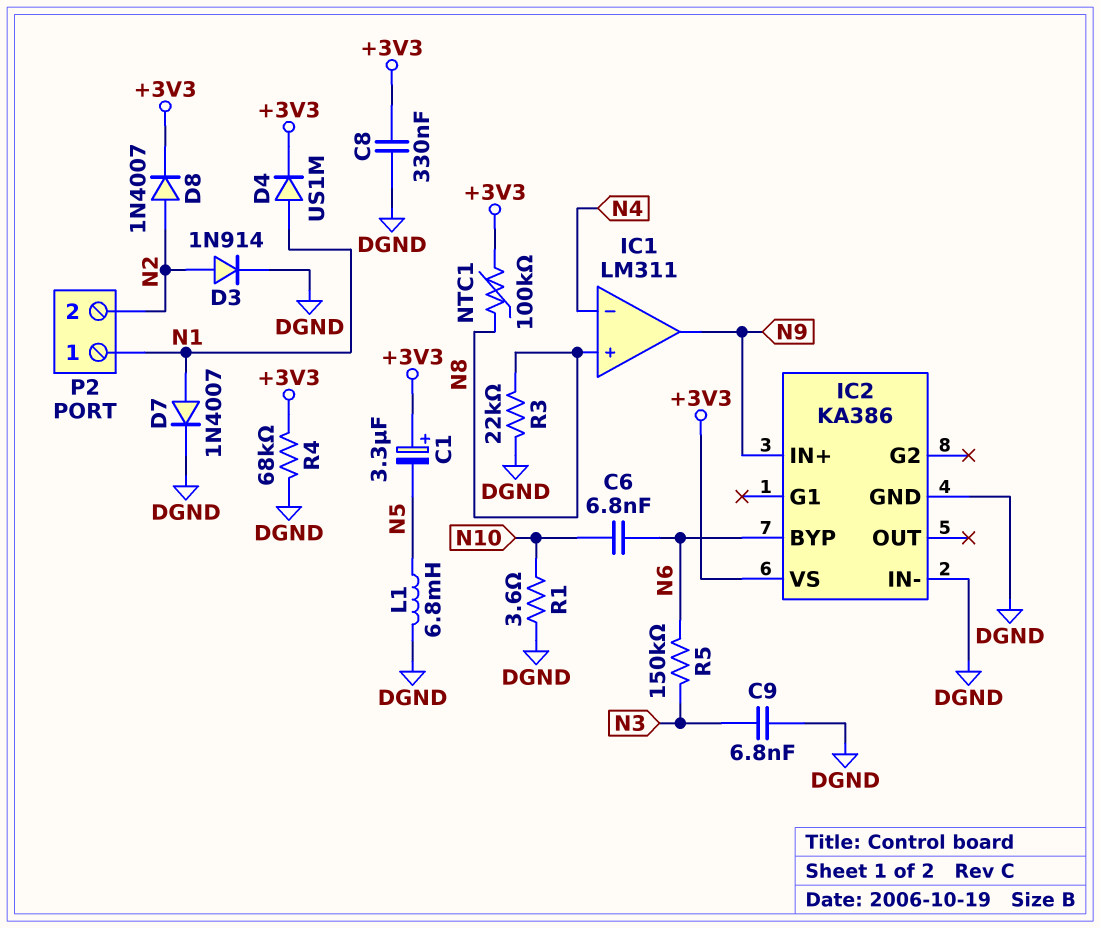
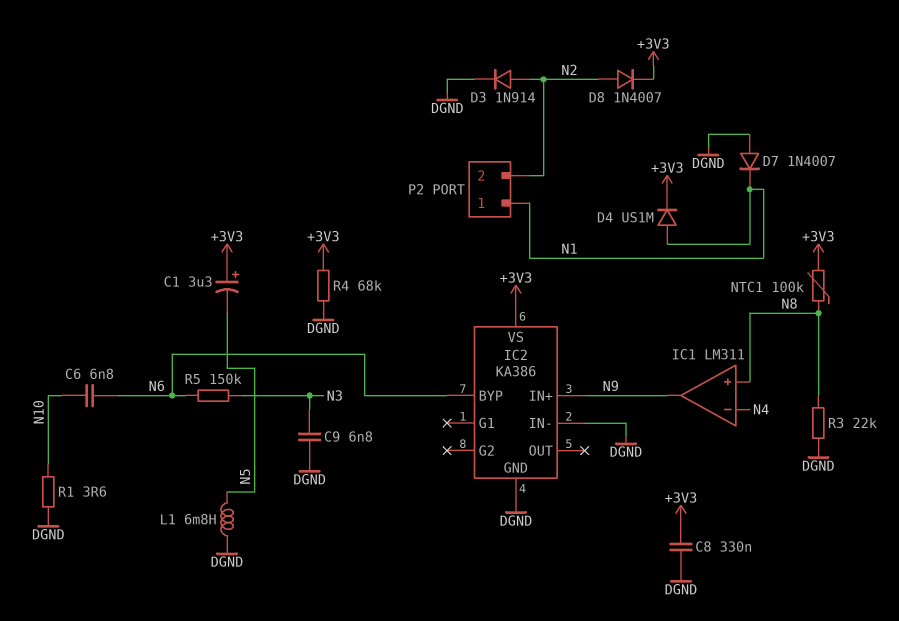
D7: diode 1N4007 (A N1, K DGND) -> diode 1N4007 (A DGND, K N1)

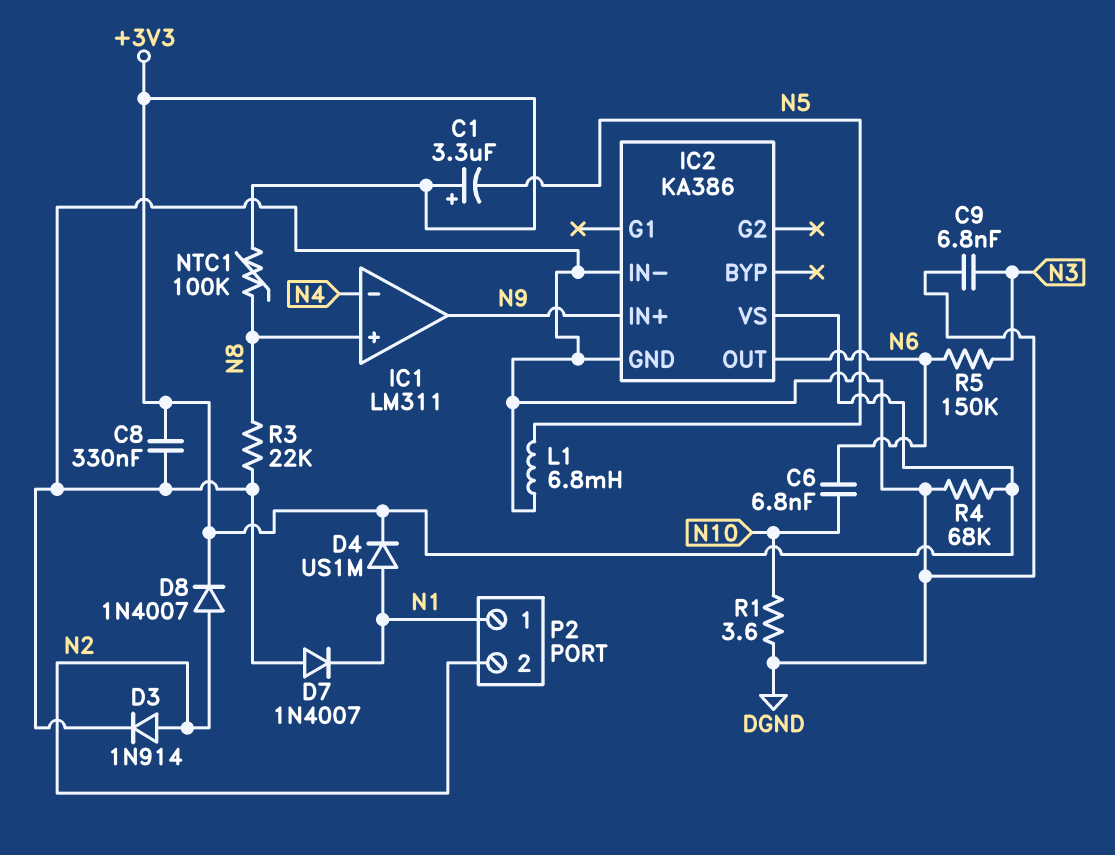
IC2 pin BYP: N6 -> none
IC2 pin OUT: none -> N6

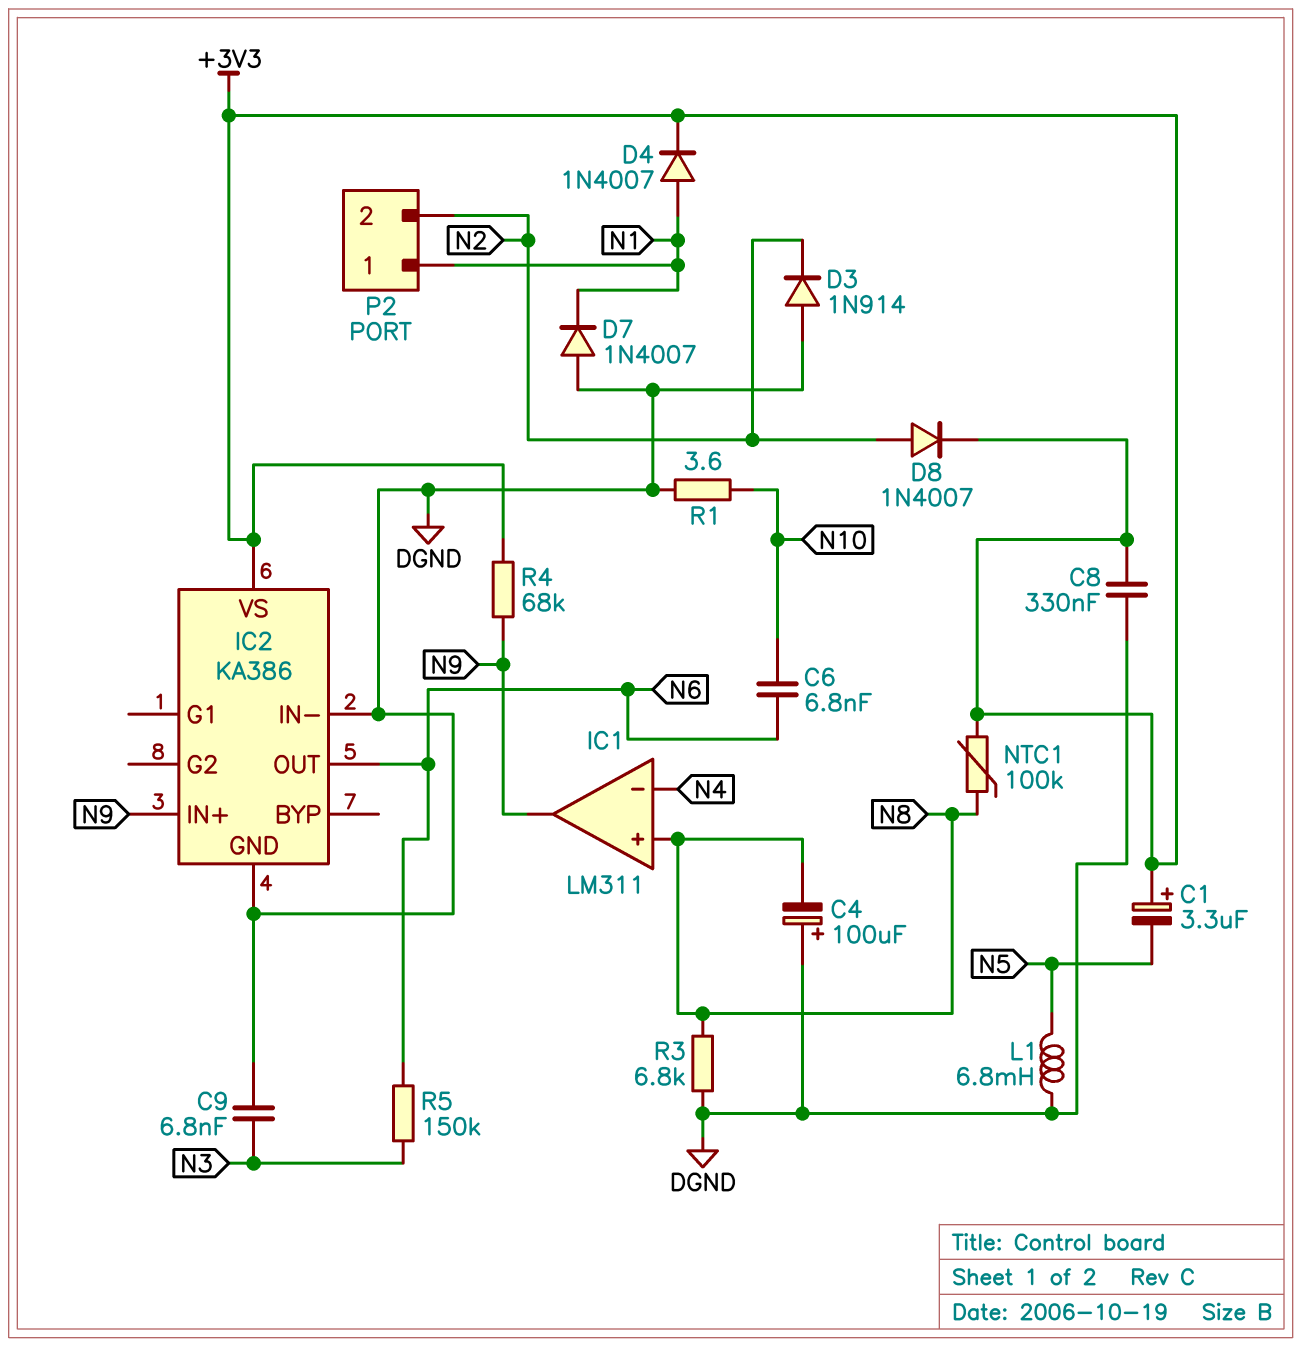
C4: none -> 100uF (plus DGND, minus N8)
D3: diode 1N914 (A N2, K DGND) -> diode 1N914 (A DGND, K N2)
D4: diode US1M (A N1, K +3V3) -> diode 1N4007 (A N1, K +3V3)
R3: 22k (DGND, N8) -> 6.8k (DGND, N8)
R4: 68k (+3V3, DGND) -> 68k (+3V3, N9)

